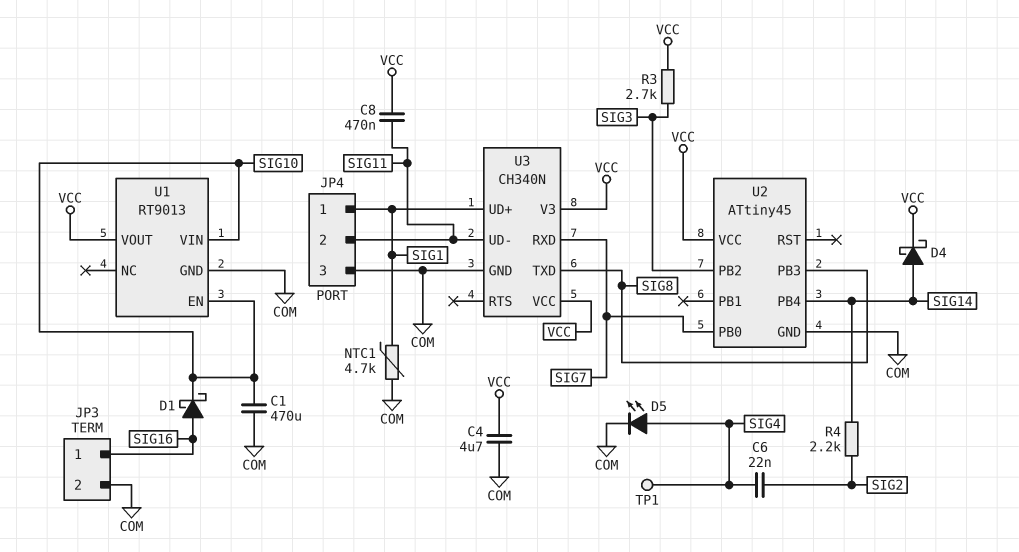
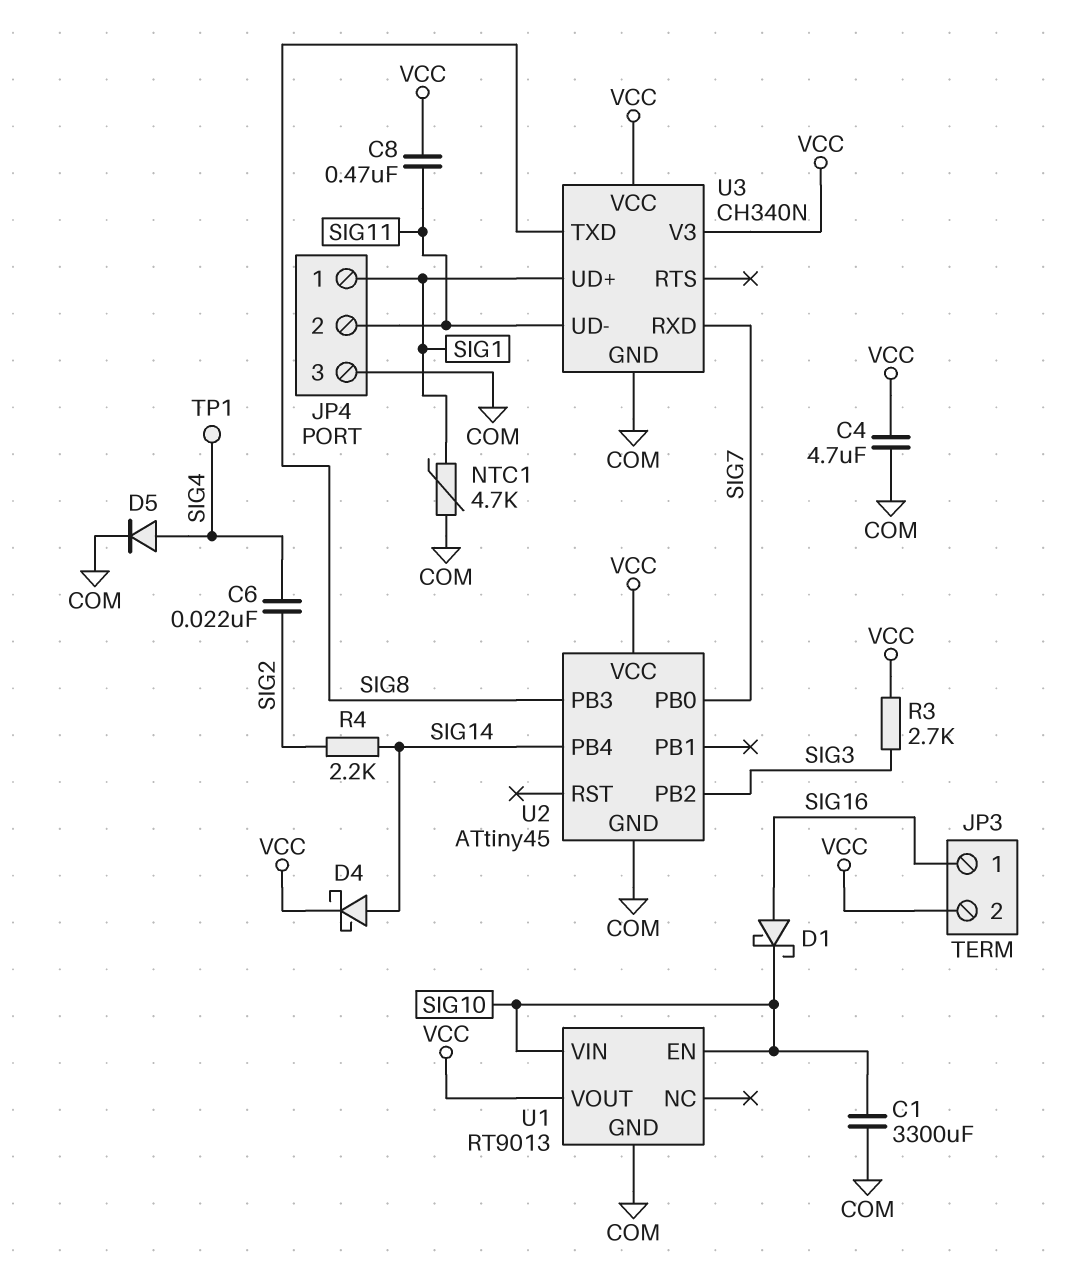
C1: 470uF (COM, SIG10) -> 3300uF (COM, SIG10)
D5: LED (A SIG4, K COM) -> diode (A SIG4, K COM)
JP3 pin 2: COM -> VCC

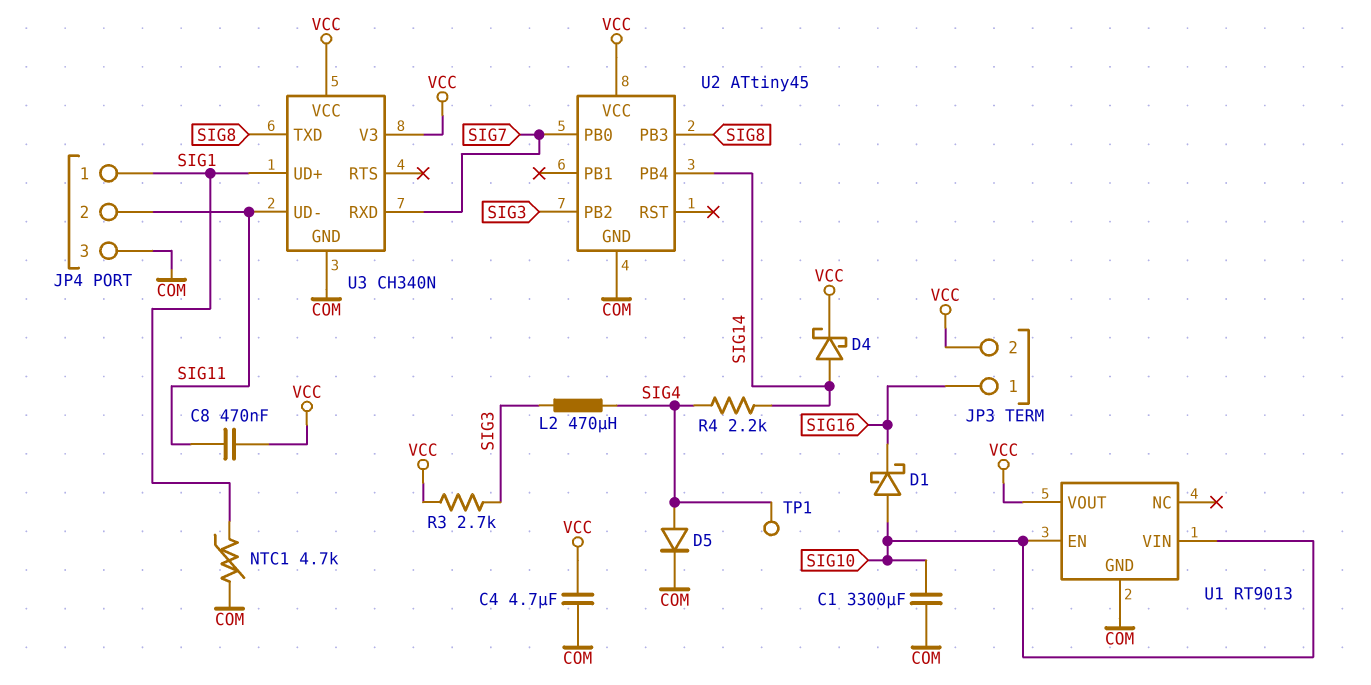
C6: 22nF (SIG2, SIG4) -> none
D1: schottky (A SIG16, K SIG10) -> schottky (A SIG10, K SIG16)
L2: none -> 470uH (SIG3, SIG4)
R4: 2.2k (SIG2, SIG14) -> 2.2k (SIG4, SIG14)

